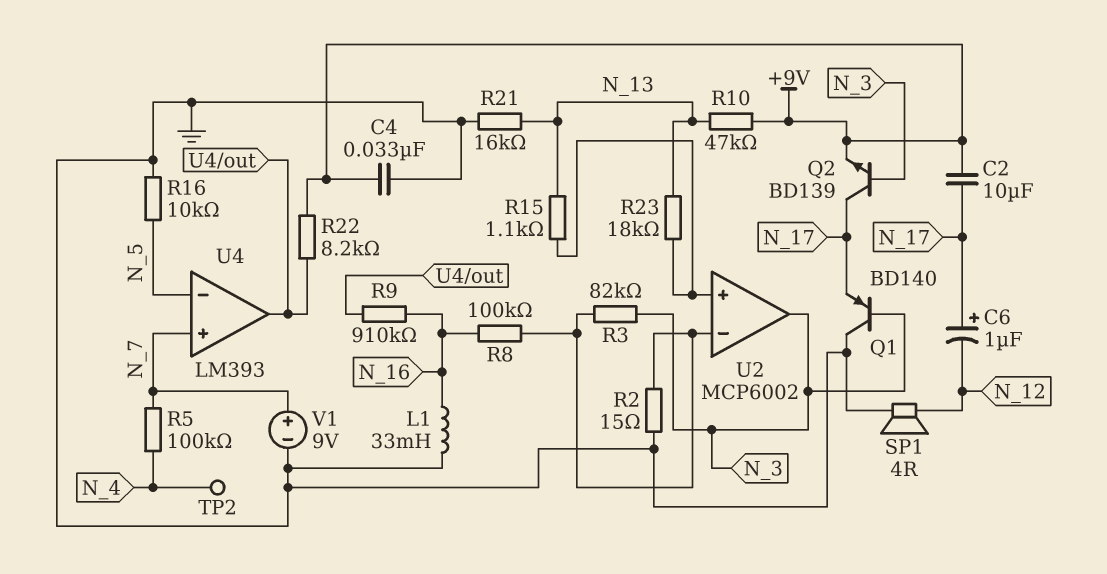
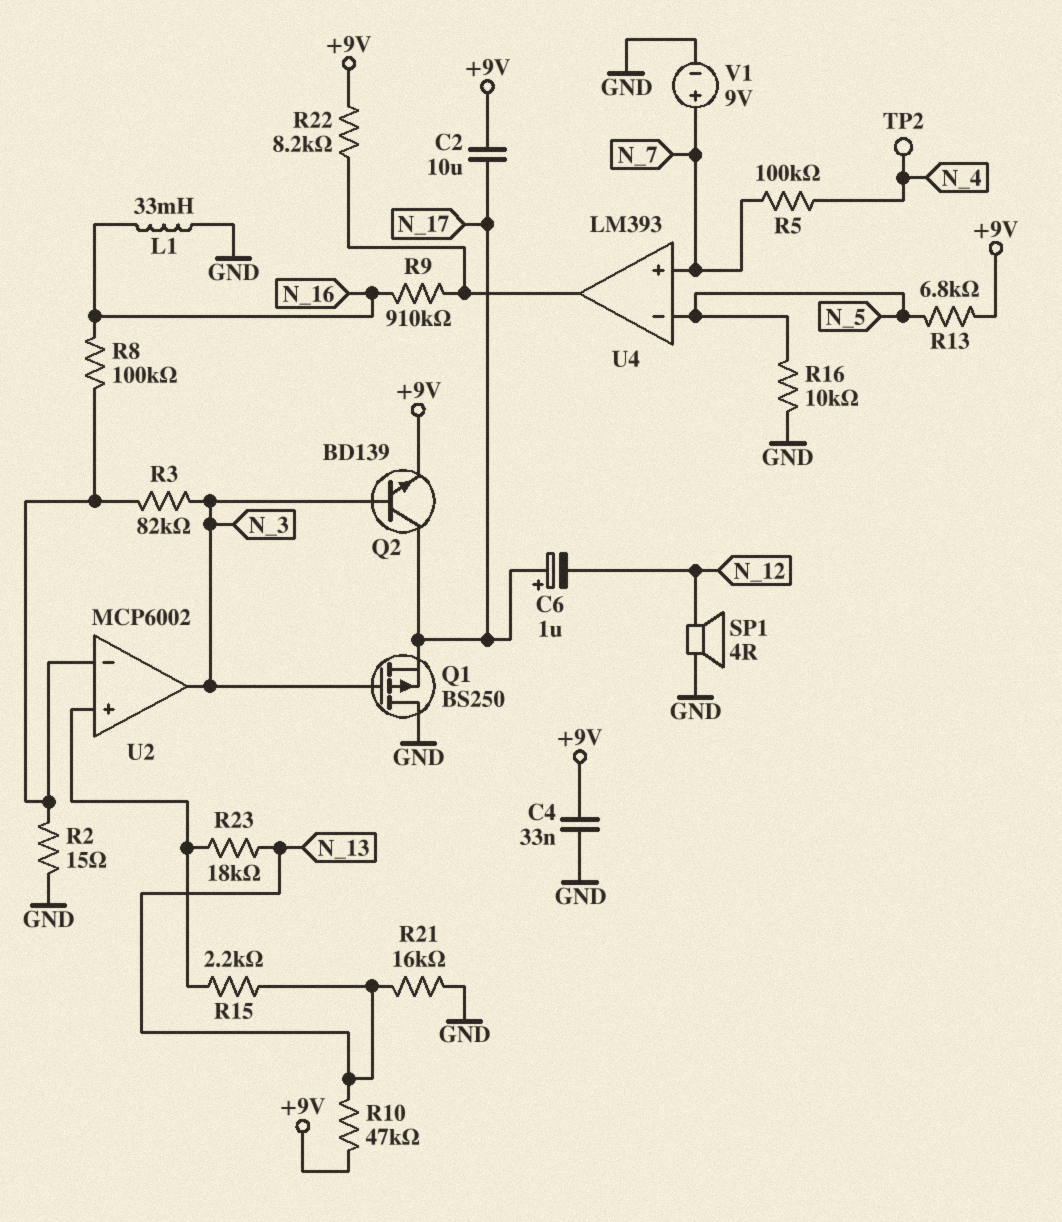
Q1: PNP BD140 (B N_3, C GND, E N_17) -> PMOS BS250 (G N_3, D GND, S N_17)
R13: none -> 6.8k (+9V, N_5)
R15: 1.1k (N_13, U2/in+) -> 2.2k (N_13, U2/in+)

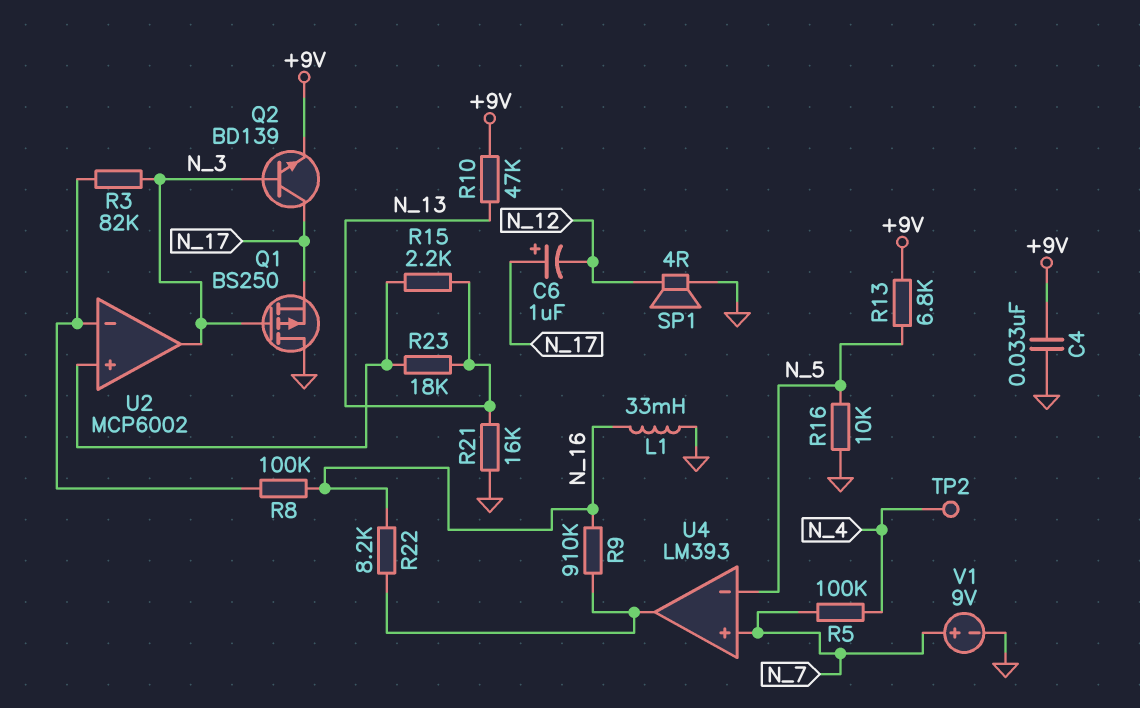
C2: 10uF (+9V, N_17) -> none
R2: 15 (GND, U2/in-) -> none
R22: 8.2k (+9V, U4/out) -> 8.2k (N_16, U4/out)

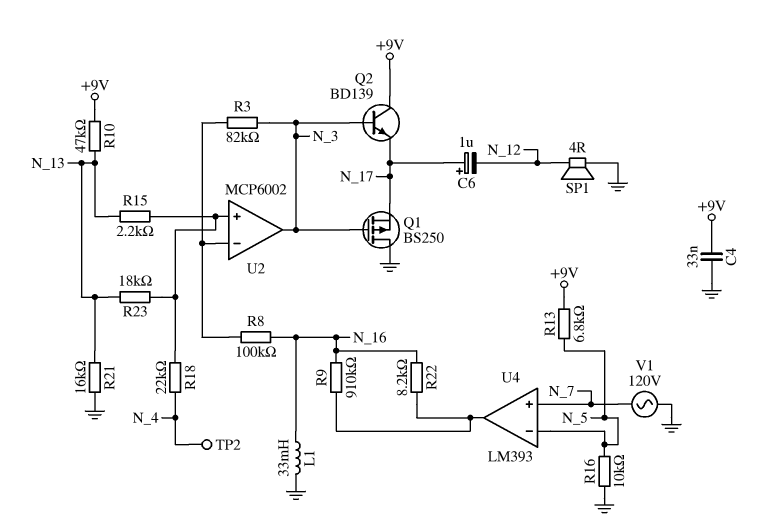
Q2: NPN BD139 (B N_3, C N_17, E +9V) -> NPN BD139 (B N_3, C +9V, E N_17)
R5: 100k (N_4, N_7) -> none
R18: none -> 22k (N_4, U2/in+)
V1: 9V (plus N_7, minus GND) -> AC 120V (GND, N_7)

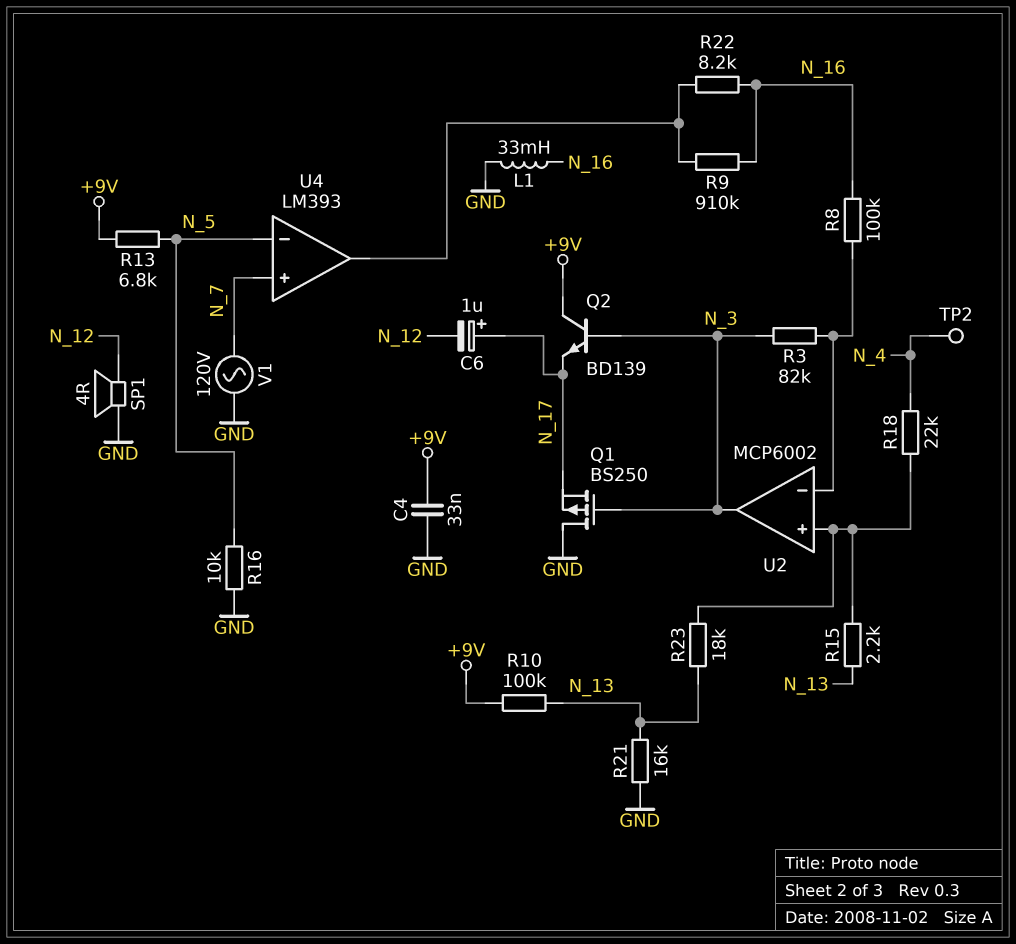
R10: 47k (+9V, N_13) -> 100k (+9V, N_13)

